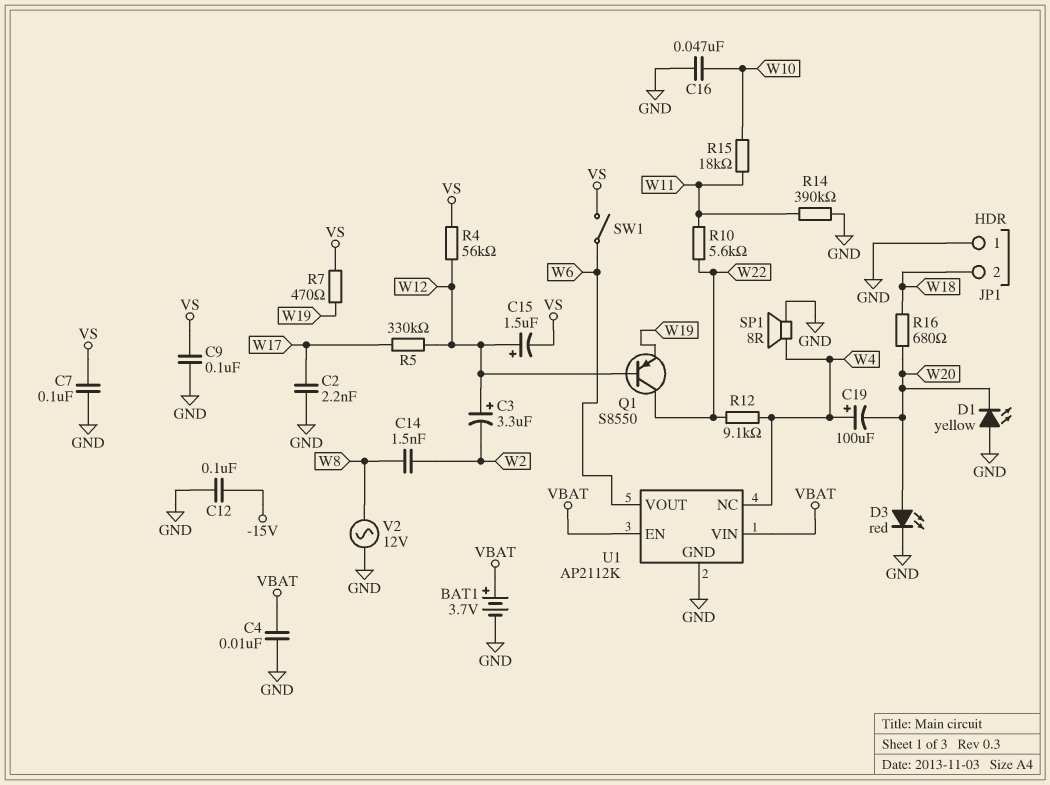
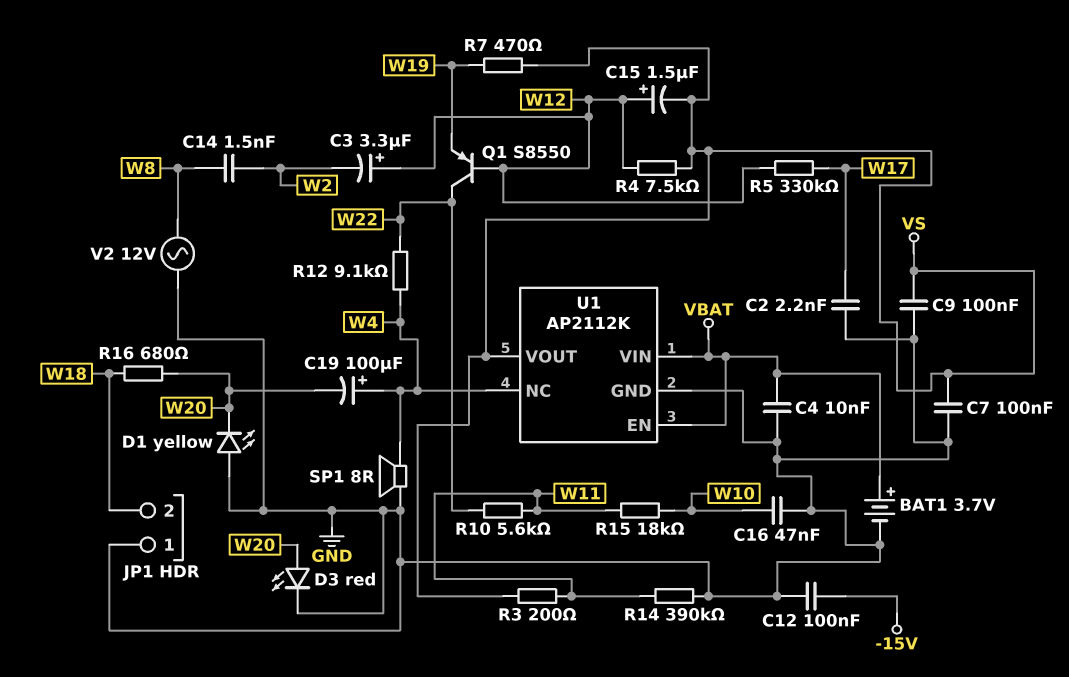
R3: none -> 200 (VS, W11)
R4: 56k (VS, W12) -> 7.5k (VS, W12)
SW1: switch (VS, W6) -> none
U1 pin VOUT: W6 -> VS

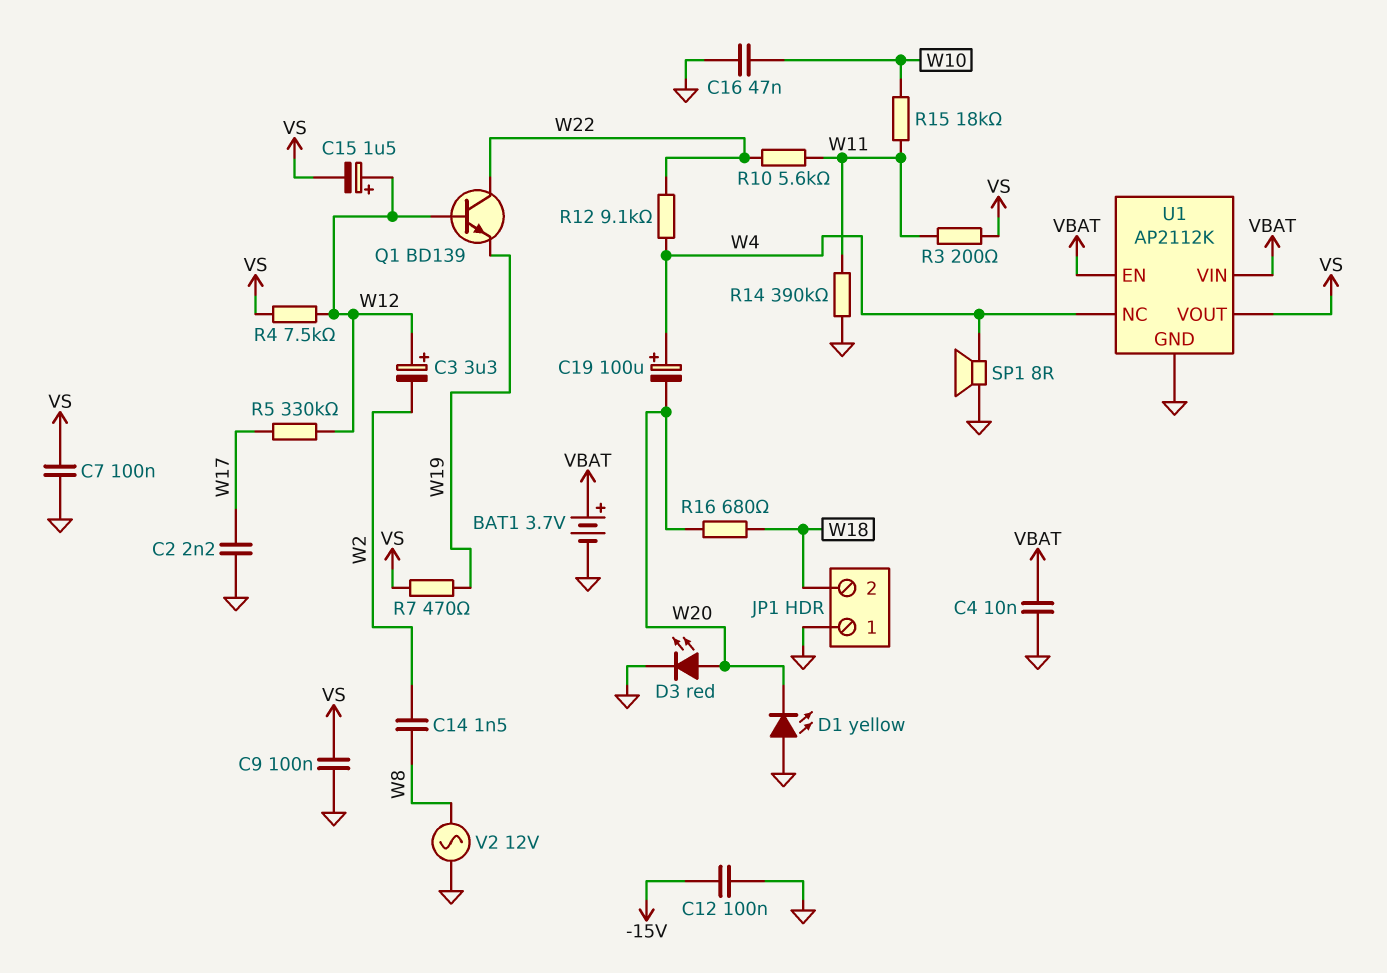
Q1: PNP S8550 (B W12, C W22, E W19) -> NPN BD139 (B W12, C W22, E W19)

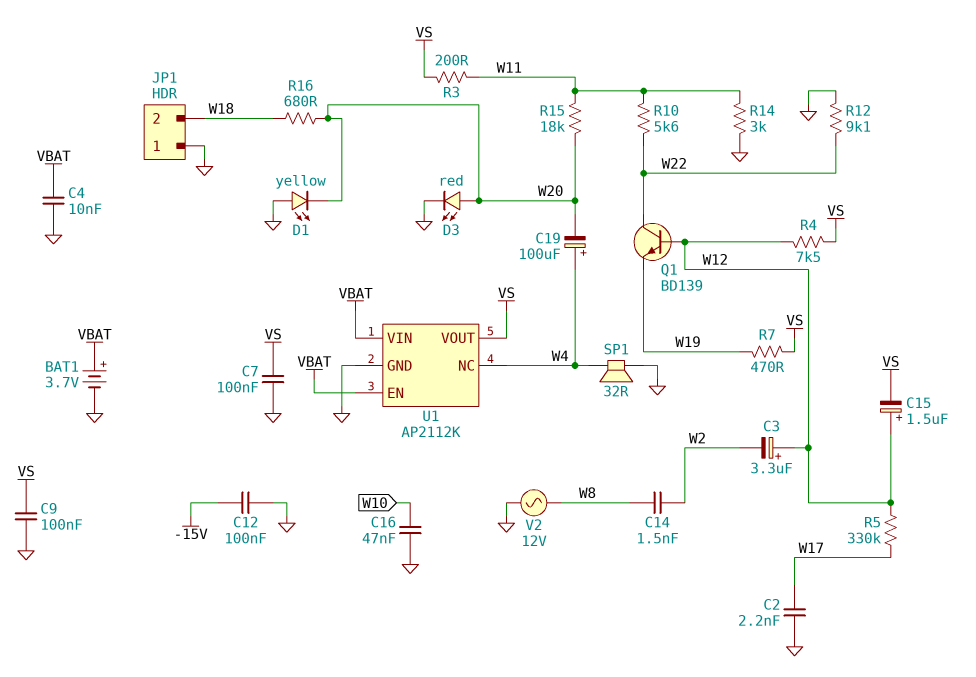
R12: 9.1k (W4, W22) -> 9.1k (GND, W22)
R14: 390k (GND, W11) -> 3k (GND, W11)
R15: 18k (W10, W11) -> 18k (W11, W20)
SP1: speaker 8R (GND, W4) -> speaker 32R (GND, W4)

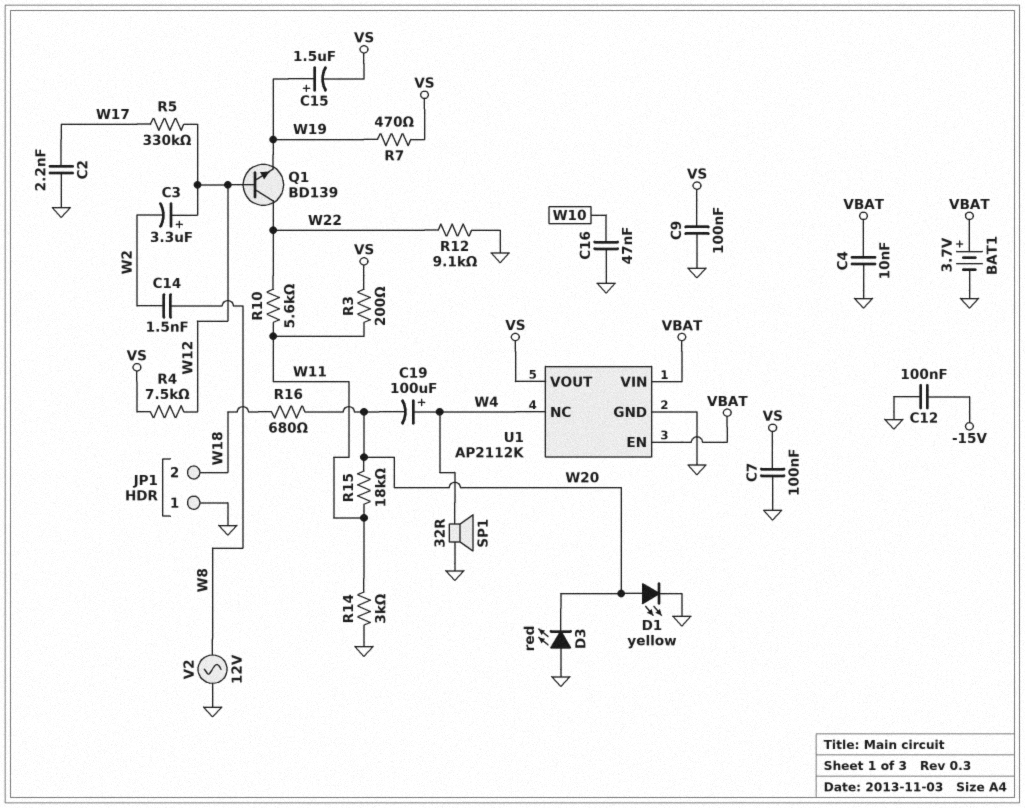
C15: 1.5uF (plus W12, minus VS) -> 1.5uF (plus W19, minus VS)
D1: LED yellow (A GND, K W20) -> LED yellow (A W20, K GND)
D3: LED red (A W20, K GND) -> LED red (A GND, K W20)

